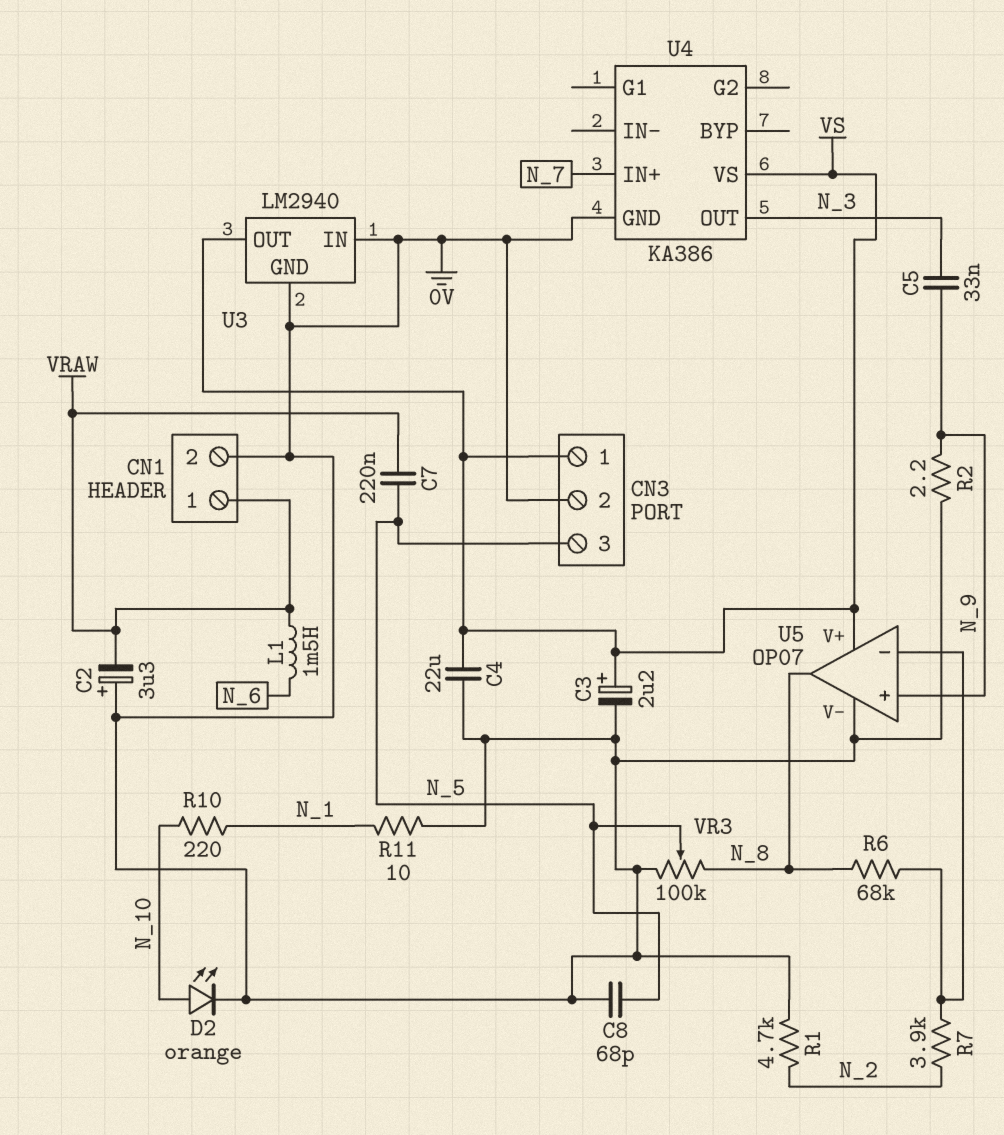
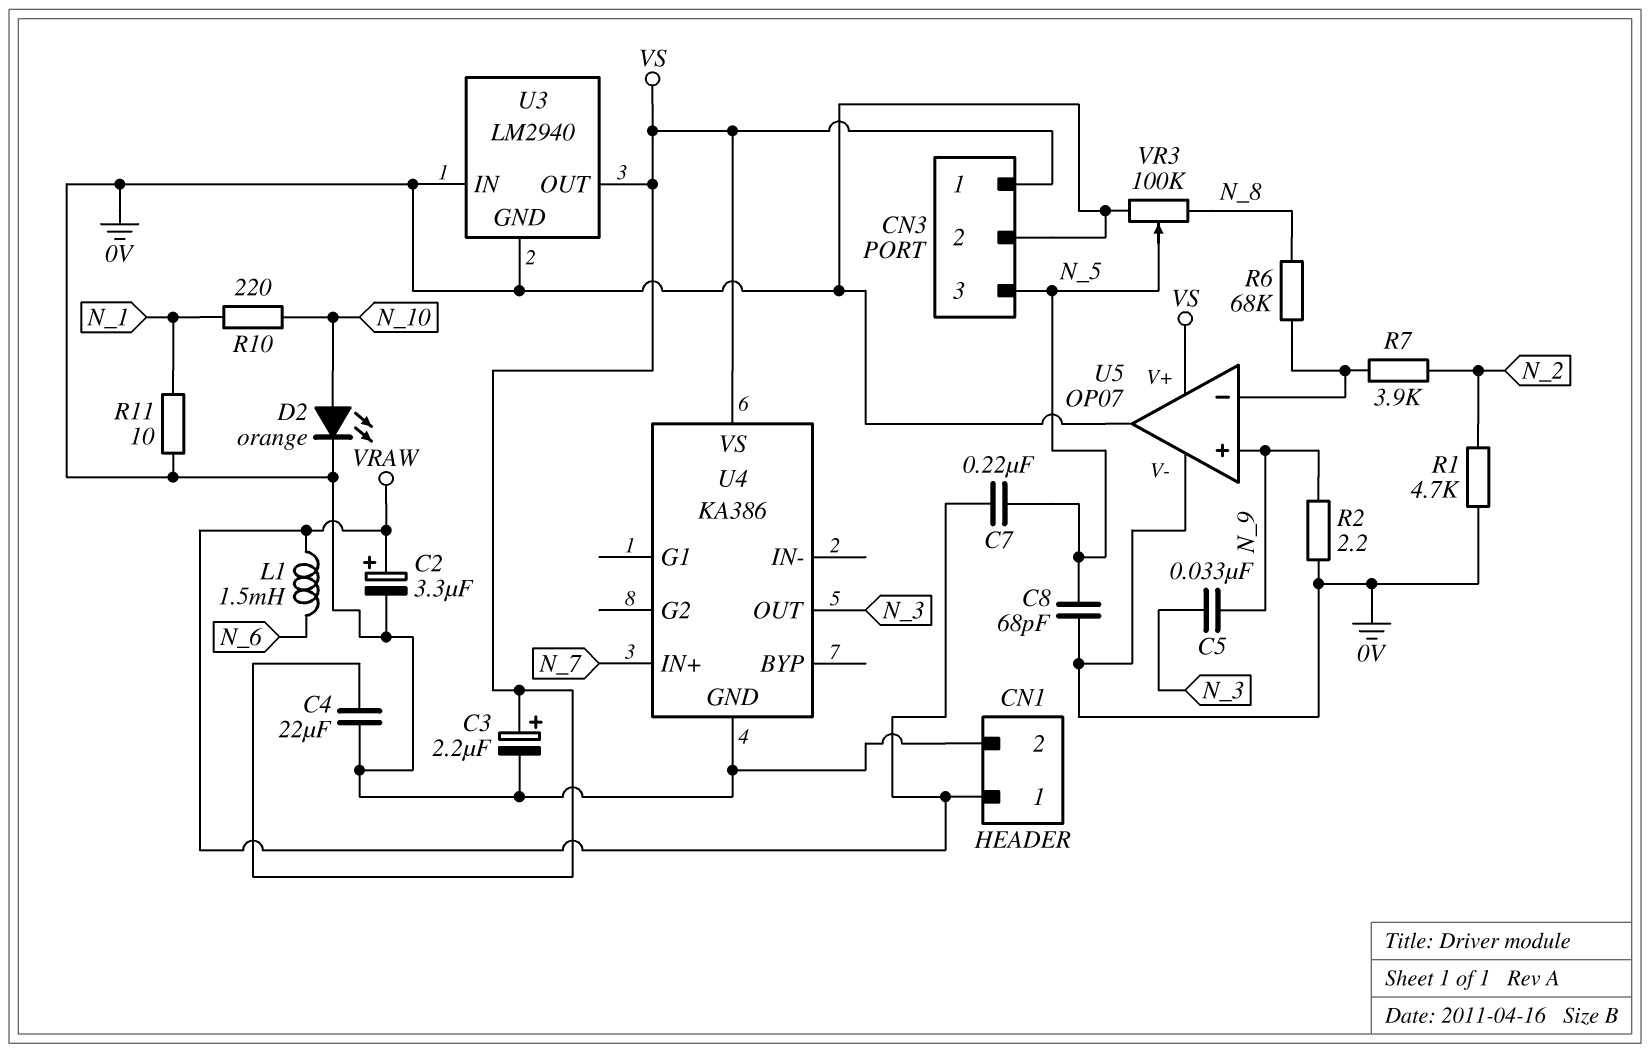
C2: 3.3uF (plus 0V, minus VRAW) -> 3.3uF (plus VRAW, minus 0V)
U5 pin out: N_8 -> 0V

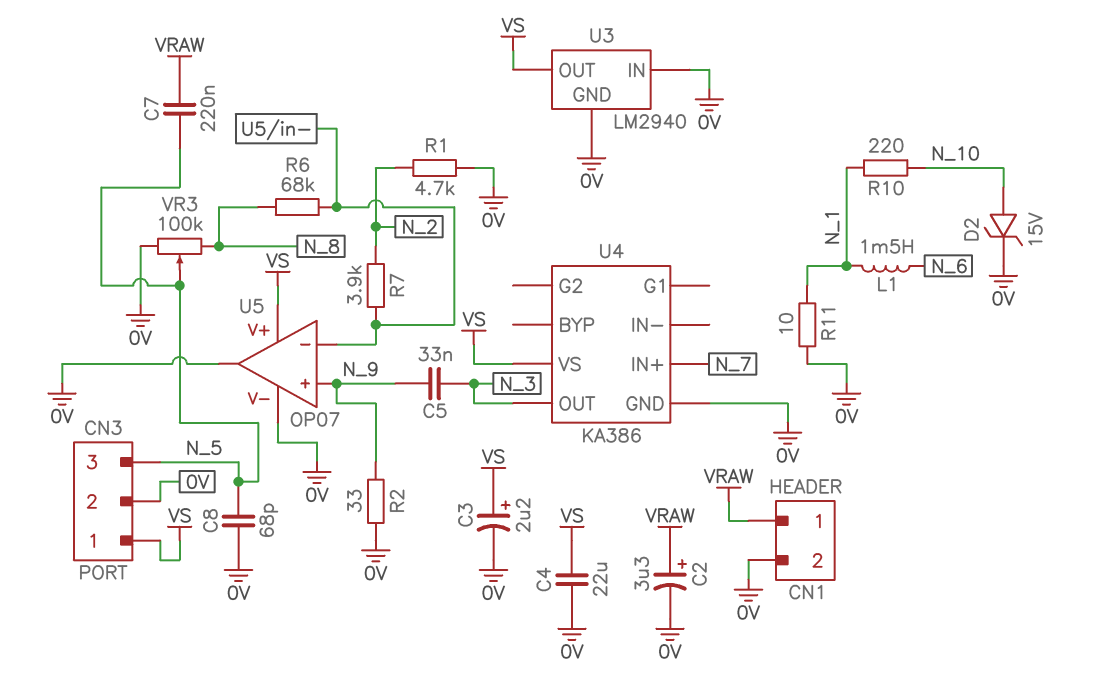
D2: LED orange (A N_10, K 0V) -> zener 15V (A N_10, K 0V)
L1: 1.5mH (N_6, VRAW) -> 1.5mH (N_1, N_6)
R2: 2.2 (0V, N_9) -> 33 (0V, N_9)

